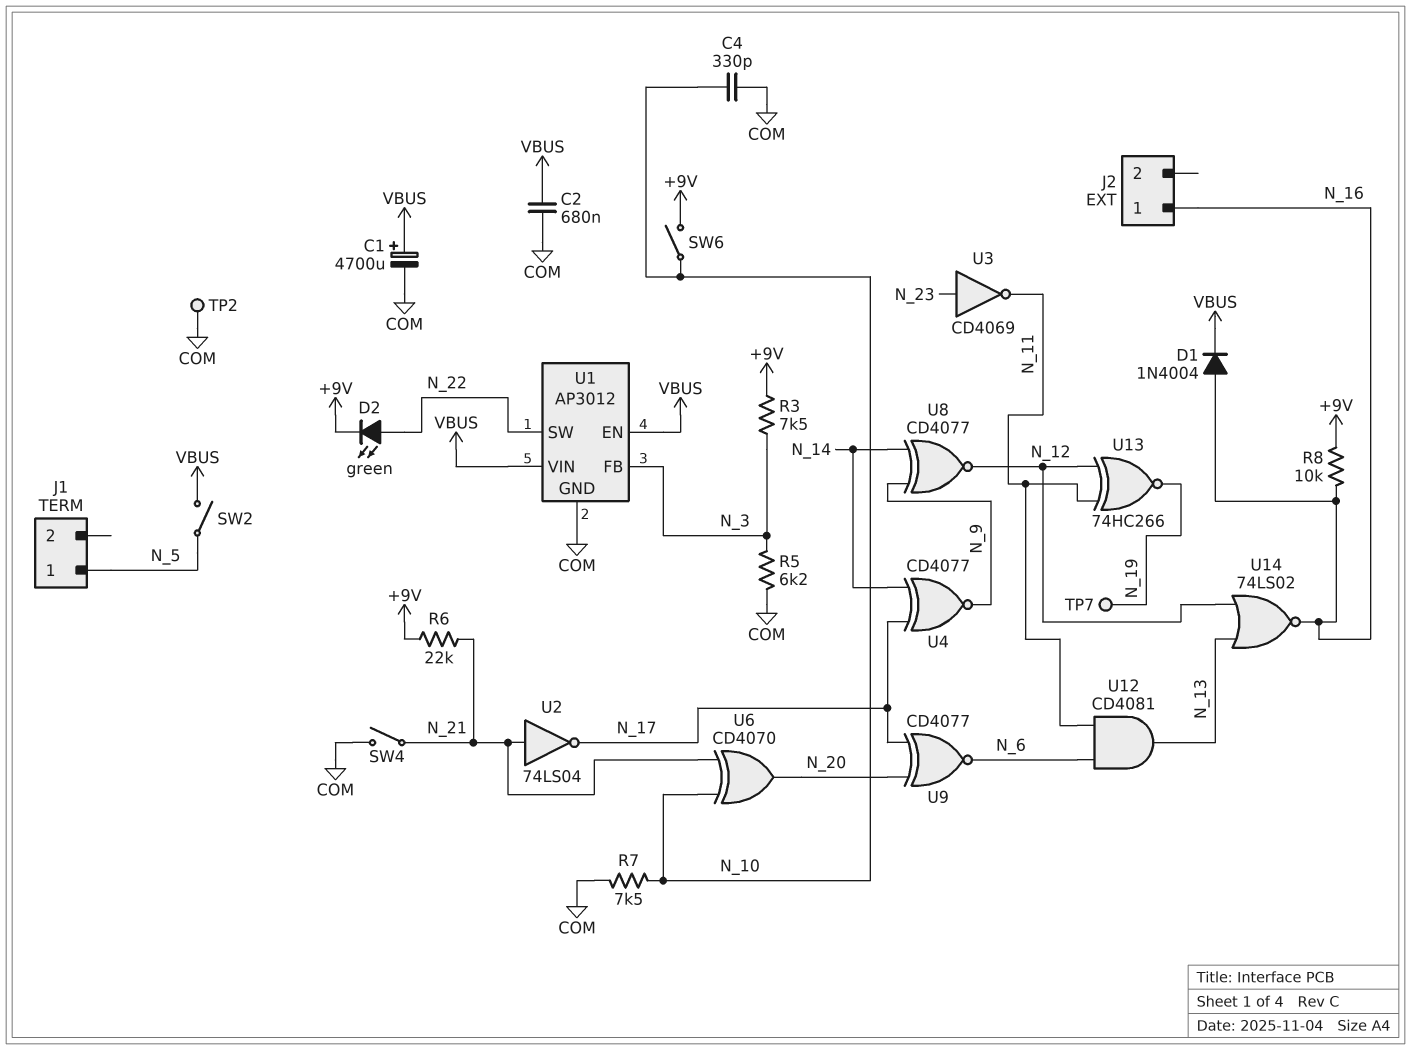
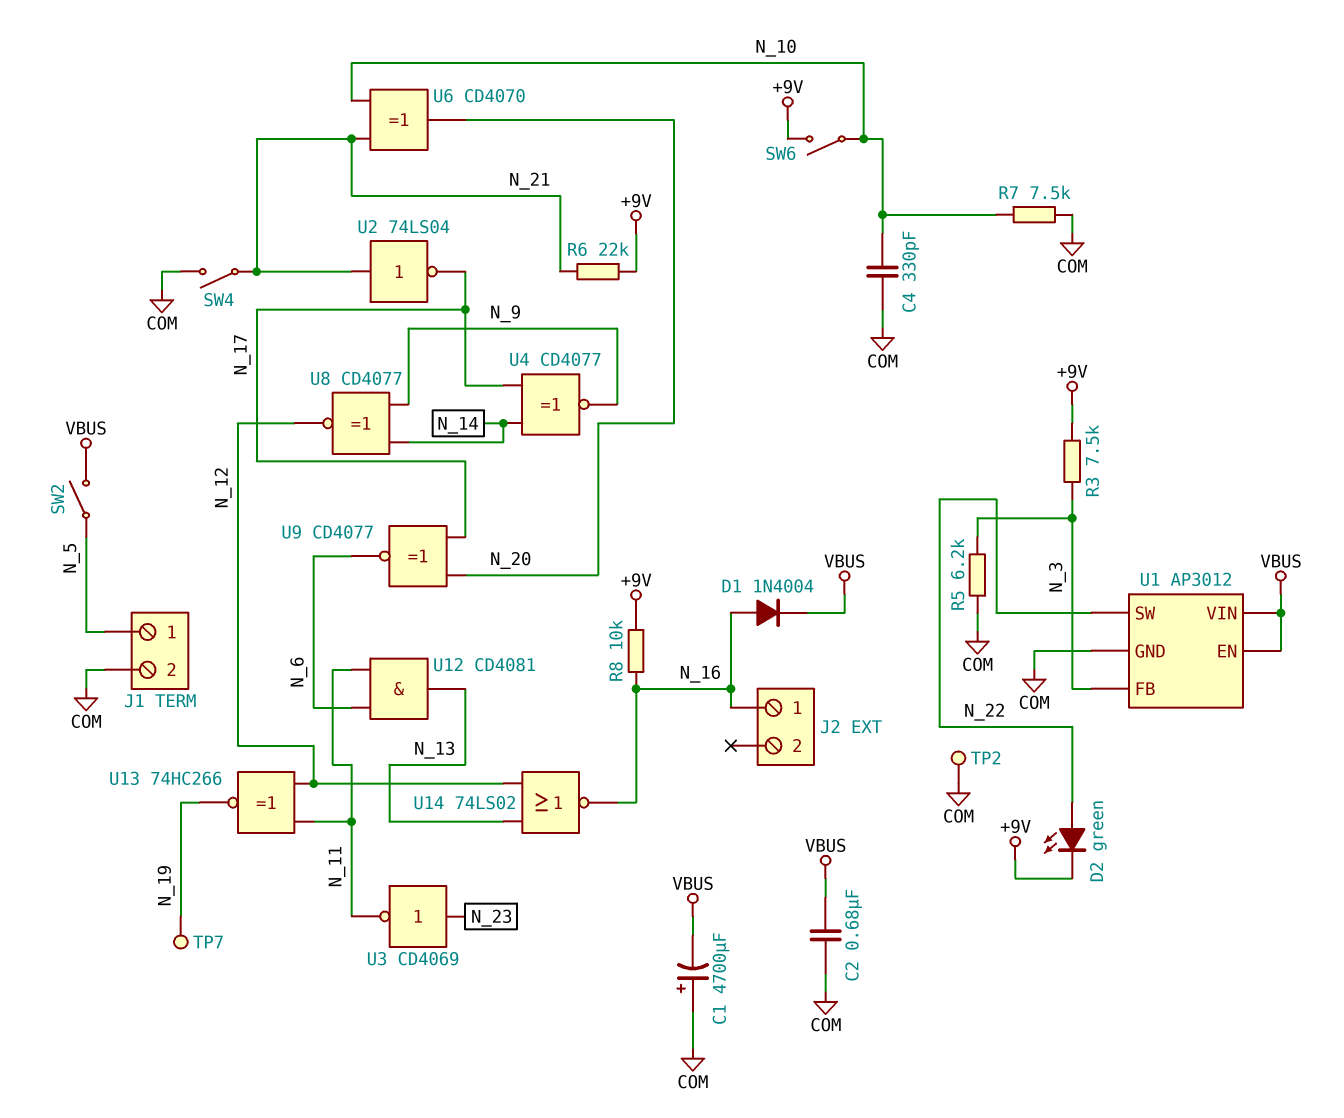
C1: 4700uF (plus VBUS, minus COM) -> 4700uF (plus COM, minus VBUS)
J1 pin 2: none -> COM

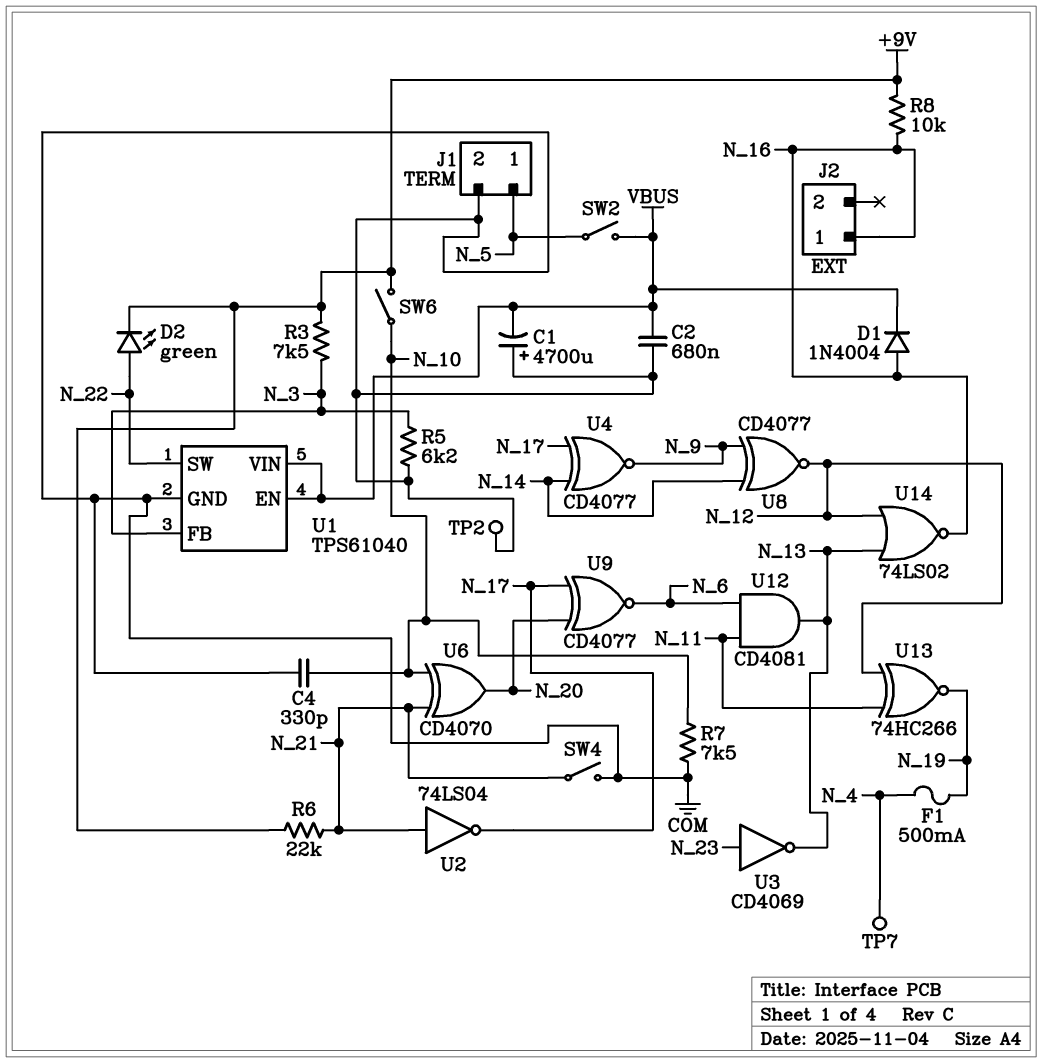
F1: none -> 500mA (N_4, N_19)
TP7: test point (N_19) -> test point (N_4)
U1: AP3012 -> TPS61040
U3: NOT CD4069 (in N_23, out N_11) -> NOT CD4069 (in N_23, out N_13)

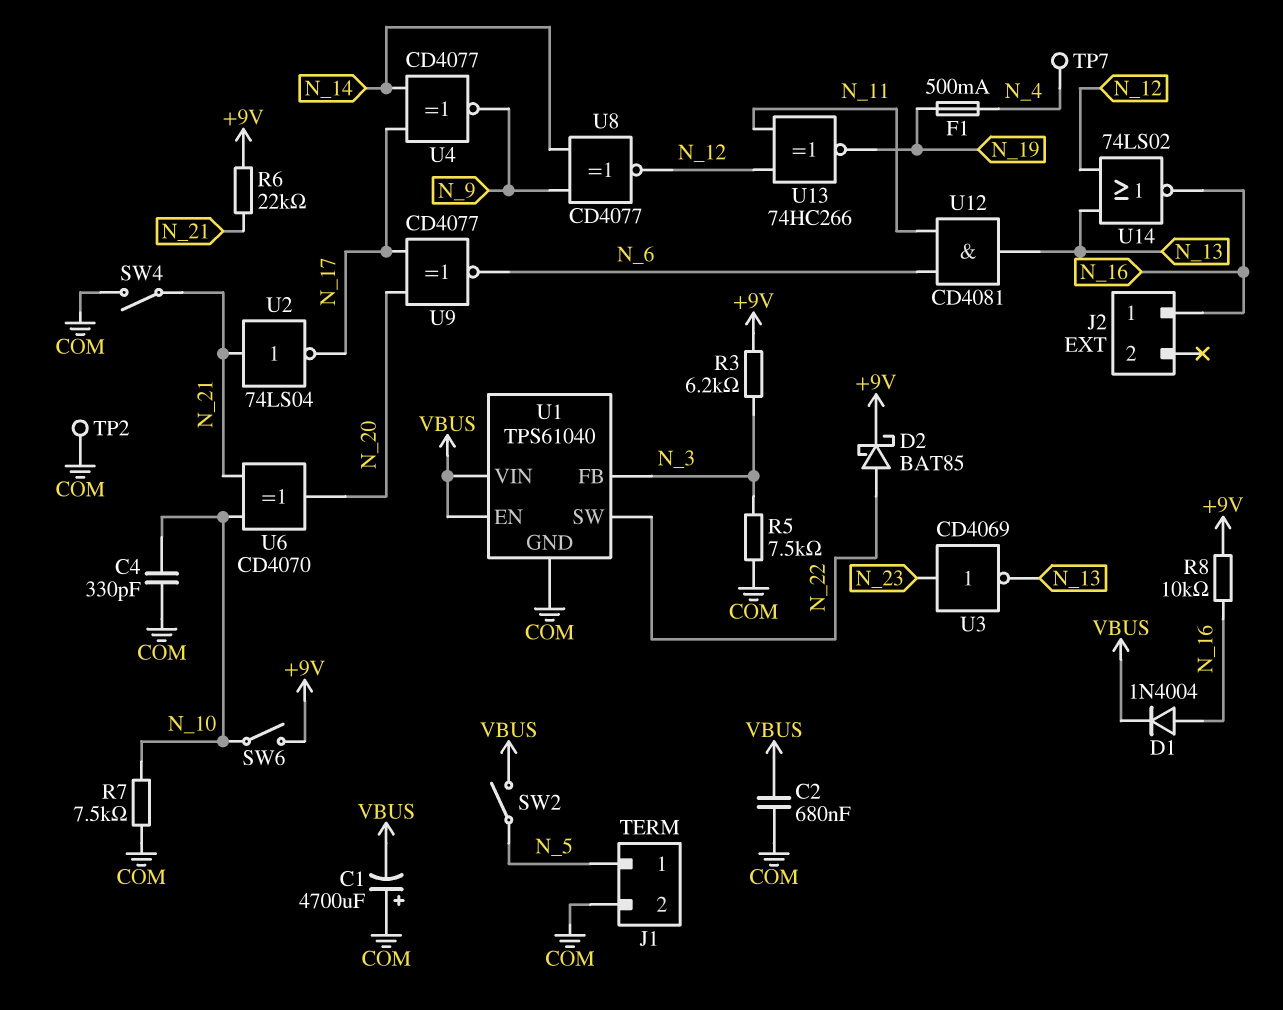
D2: LED green (A N_22, K +9V) -> schottky BAT85 (A N_22, K +9V)
R3: 7.5k (+9V, N_3) -> 6.2k (+9V, N_3)
R5: 6.2k (COM, N_3) -> 7.5k (COM, N_3)

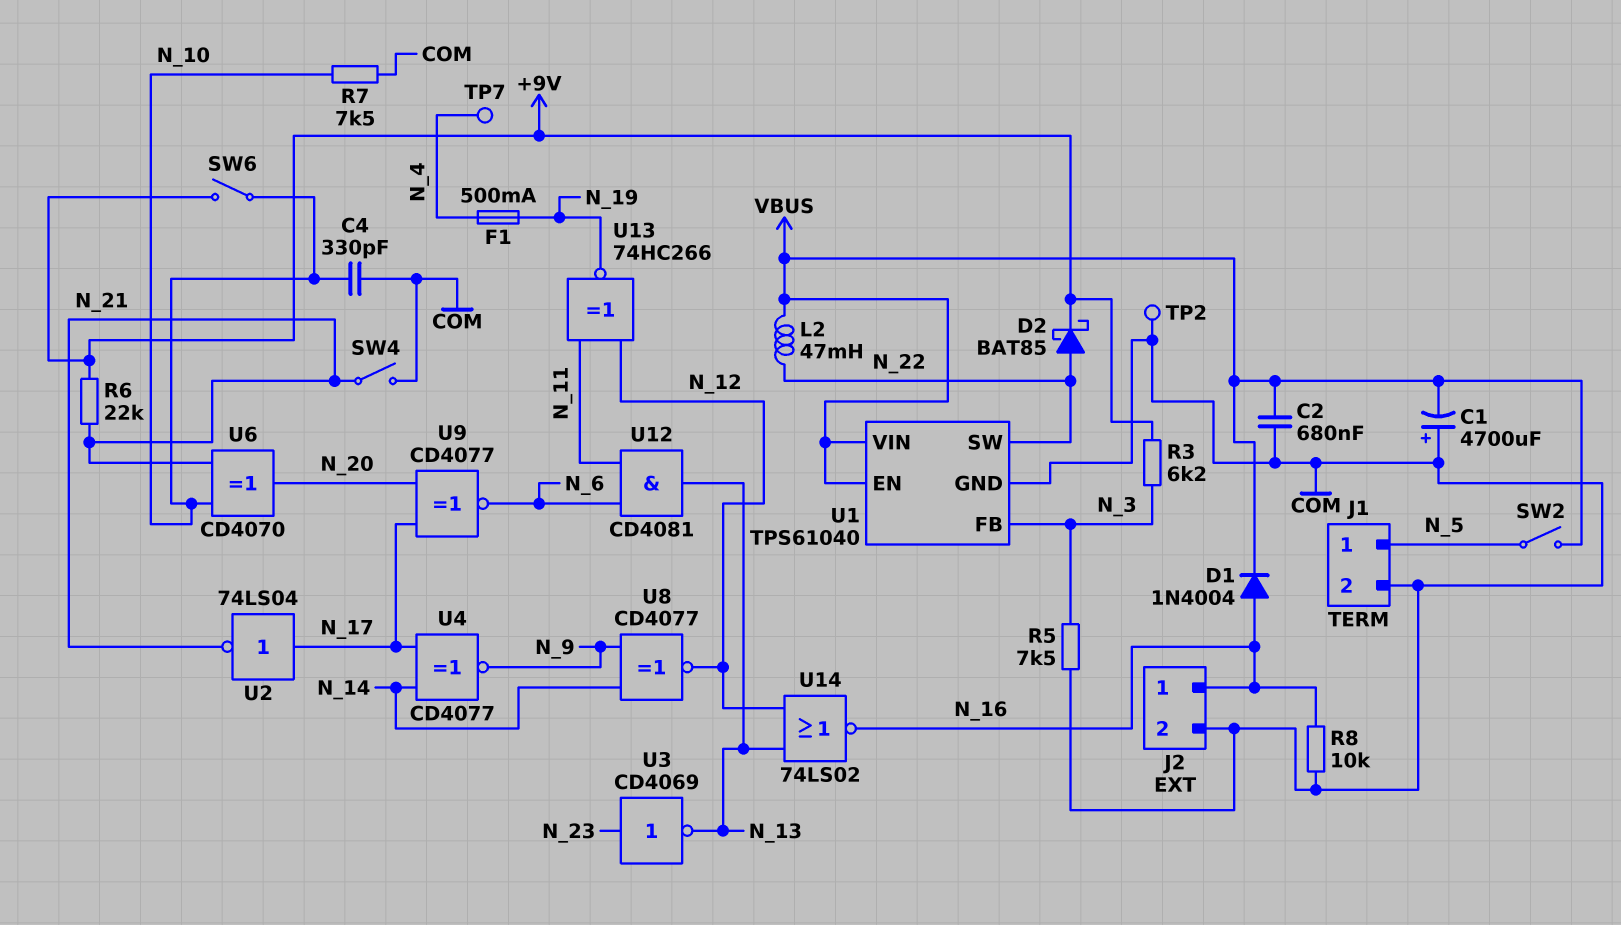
J2 pin 2: none -> COM
L2: none -> 47mH (N_22, VBUS)
R8: 10k (+9V, N_16) -> 10k (COM, N_16)
U2: NOT 74LS04 (in N_21, out N_17) -> NOT 74LS04 (in N_17, out N_21)

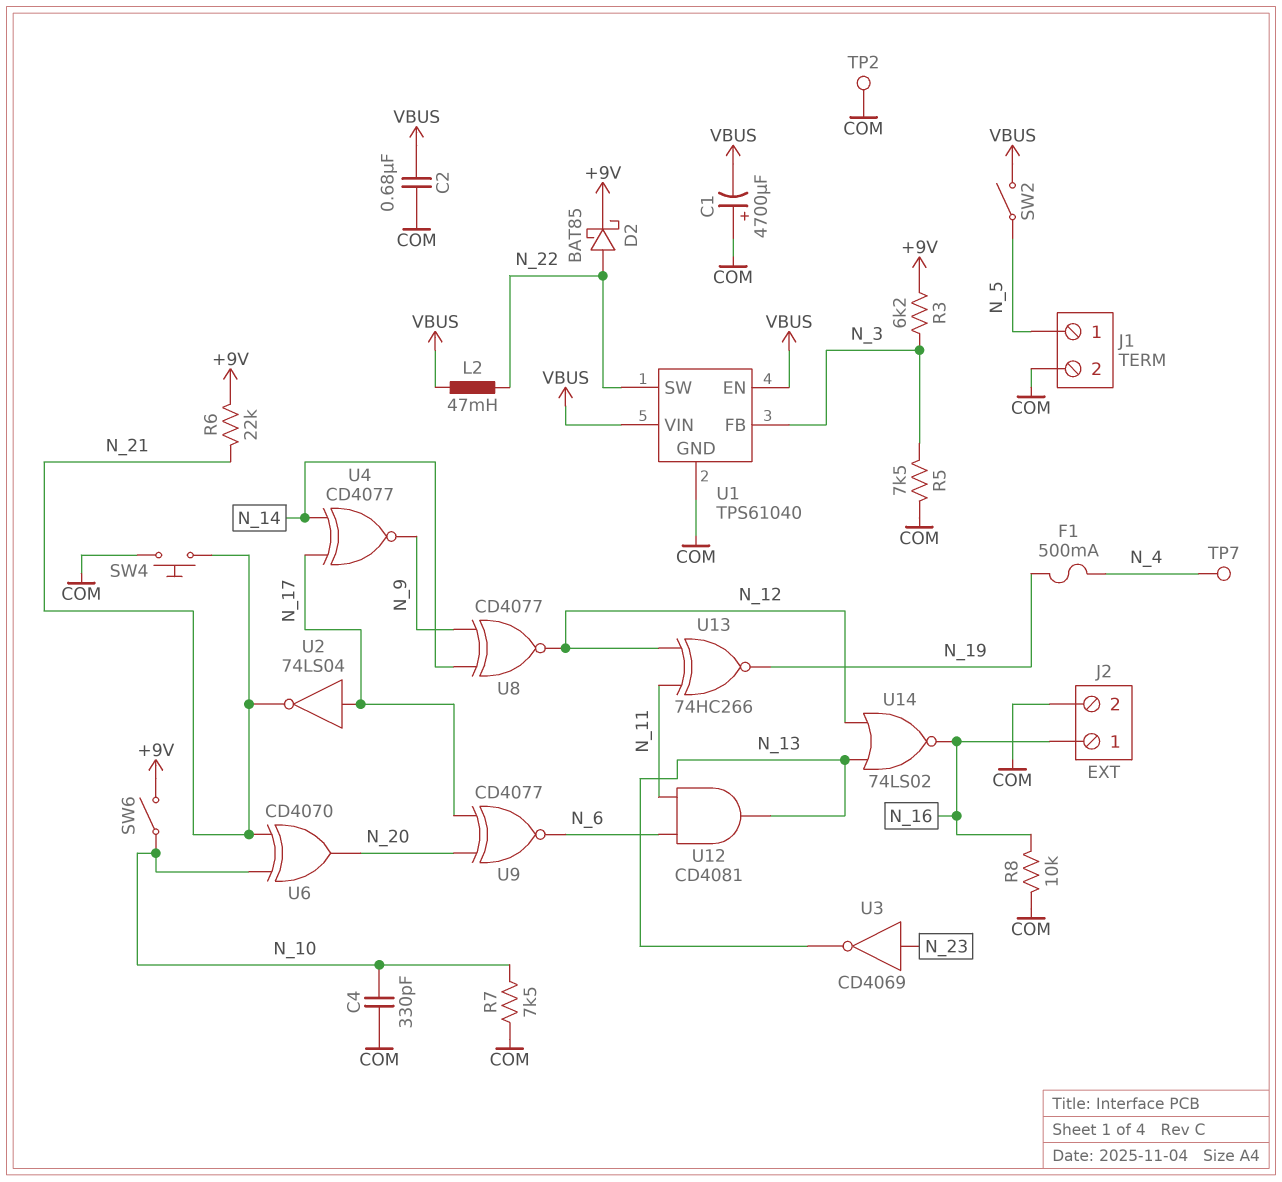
D1: diode 1N4004 (A N_16, K VBUS) -> none
SW4: switch (COM, N_21) -> button (COM, N_21)

